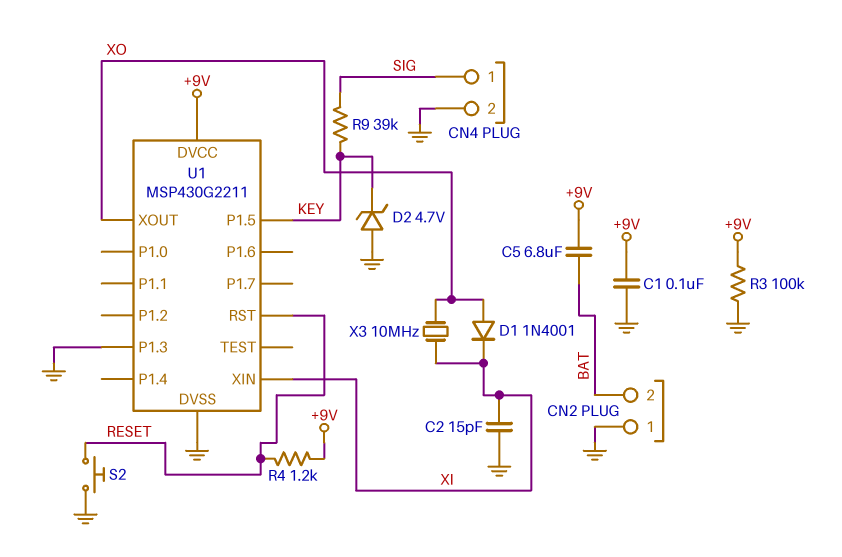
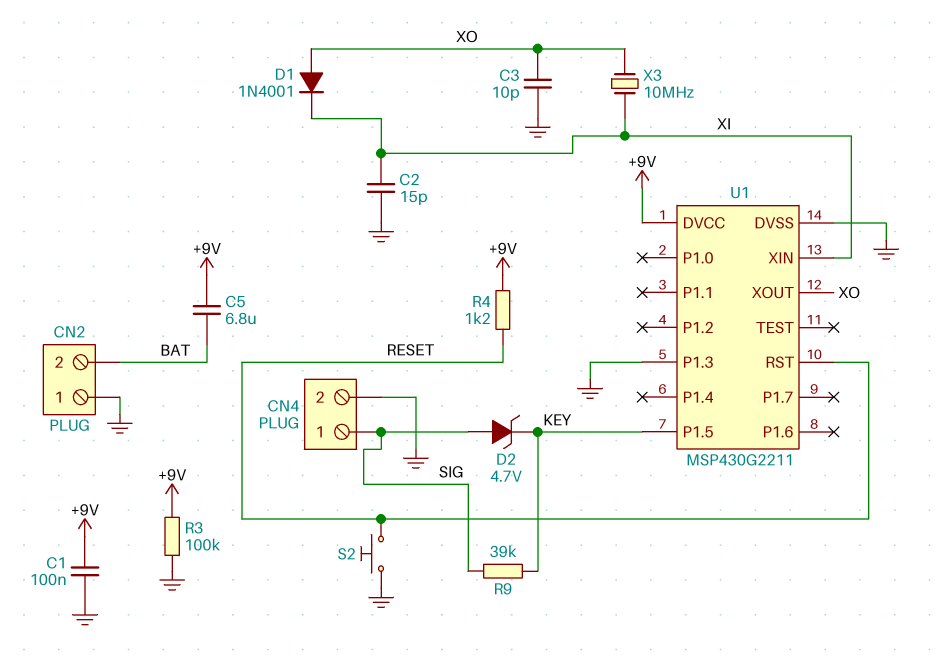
C3: none -> 10pF (GND, XO)
D2: zener 4.7V (A GND, K KEY) -> zener 4.7V (A SIG, K KEY)

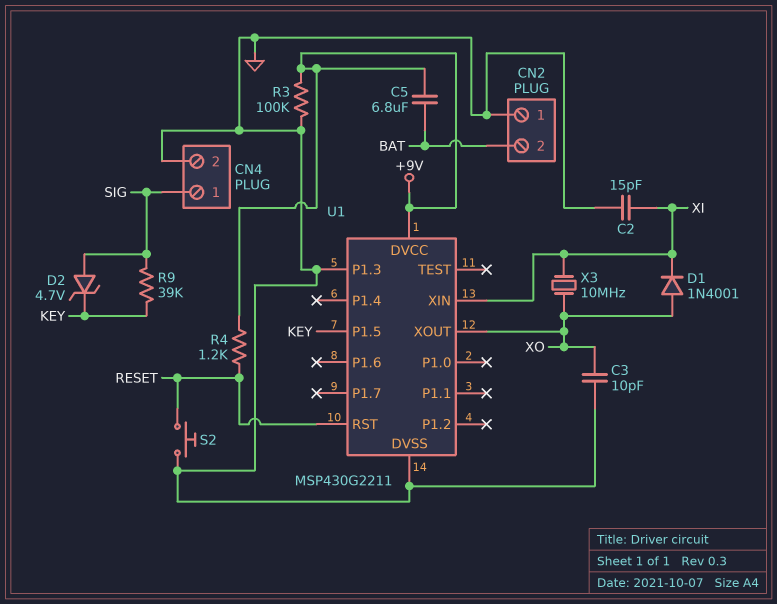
C1: 100nF (+9V, GND) -> none

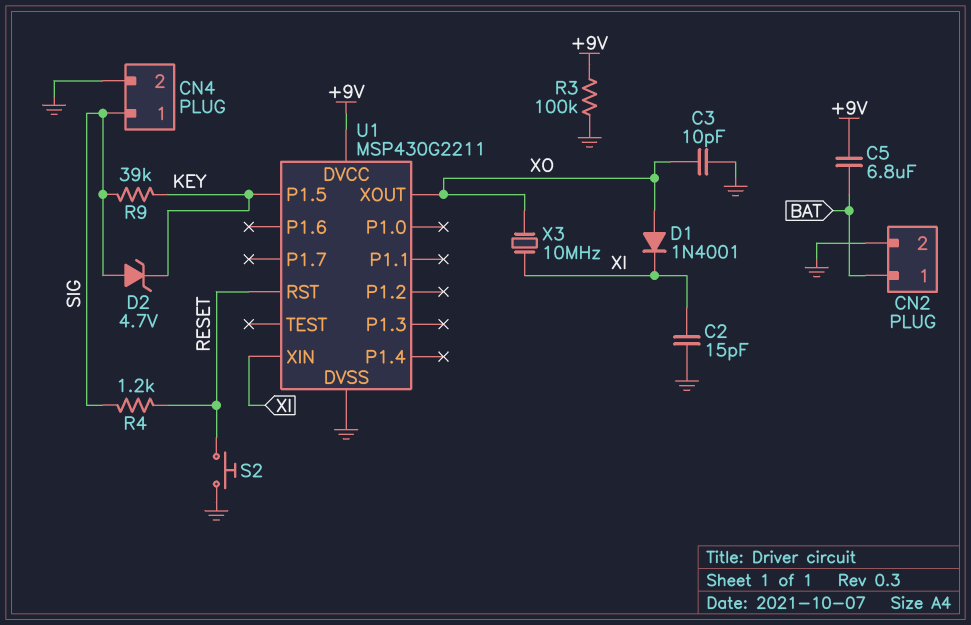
CN2 pin 1: GND -> BAT
CN2 pin 2: BAT -> GND
R4: 1.2k (+9V, RESET) -> 1.2k (RESET, SIG)
U1 pin P1.3: GND -> none

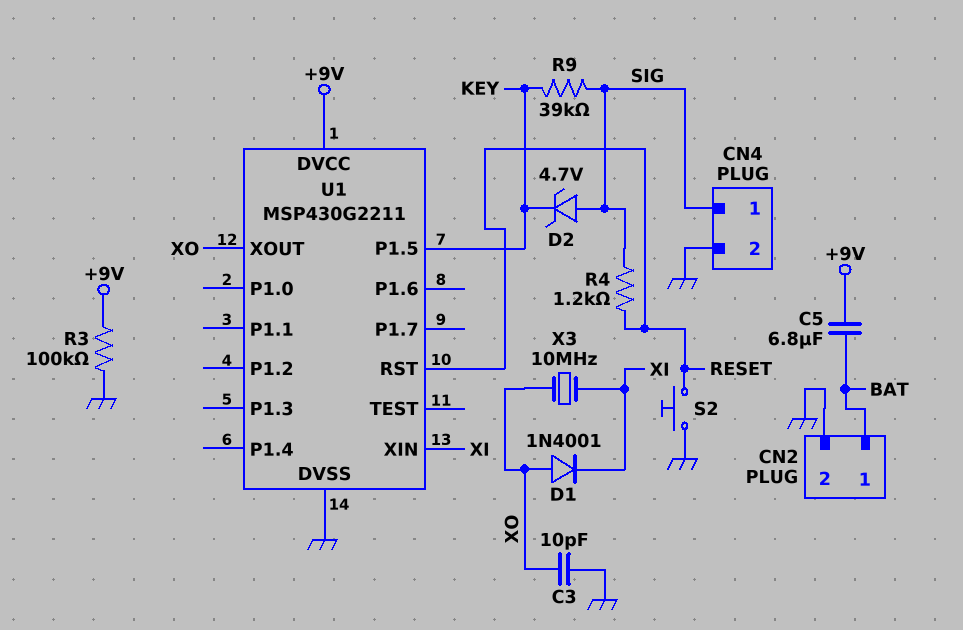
C2: 15pF (GND, XI) -> none

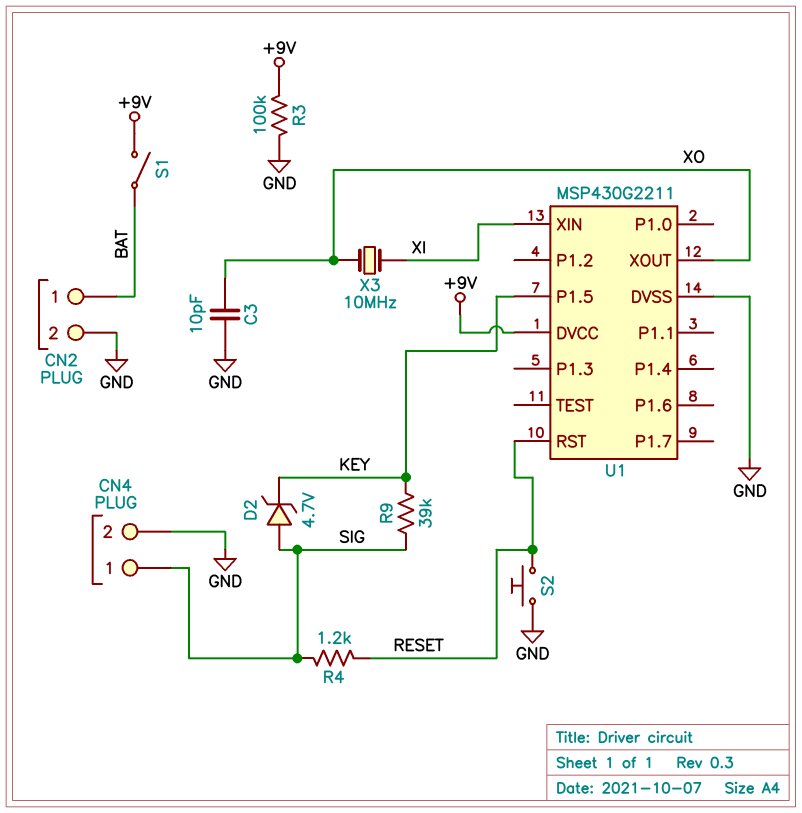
C5: 6.8uF (+9V, BAT) -> none
D1: diode 1N4001 (A XO, K XI) -> none
S1: none -> switch (+9V, BAT)

